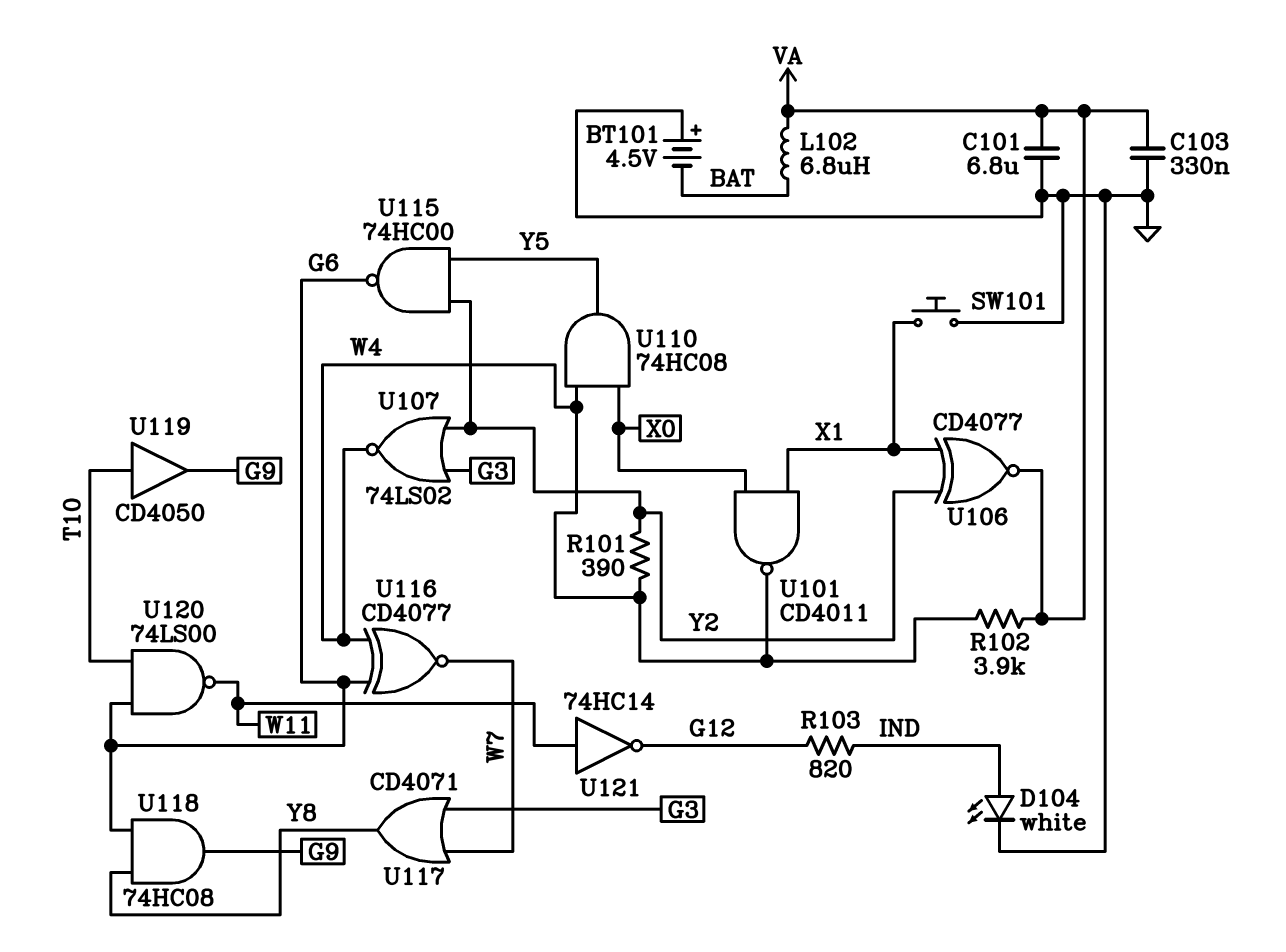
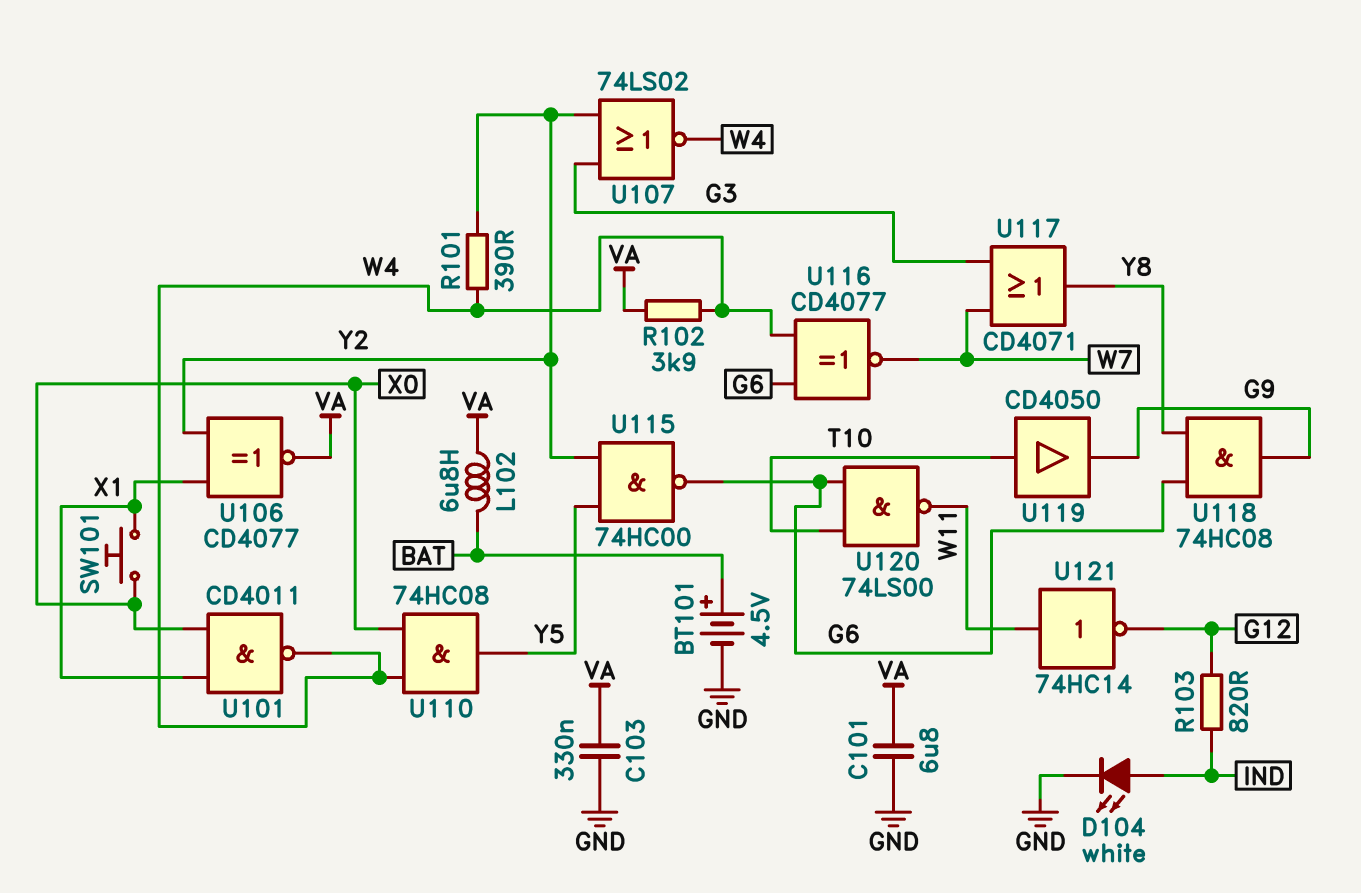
BT101: 4.5V (plus GND, minus BAT) -> 4.5V (plus BAT, minus GND)
SW101: button (GND, X1) -> button (X0, X1)

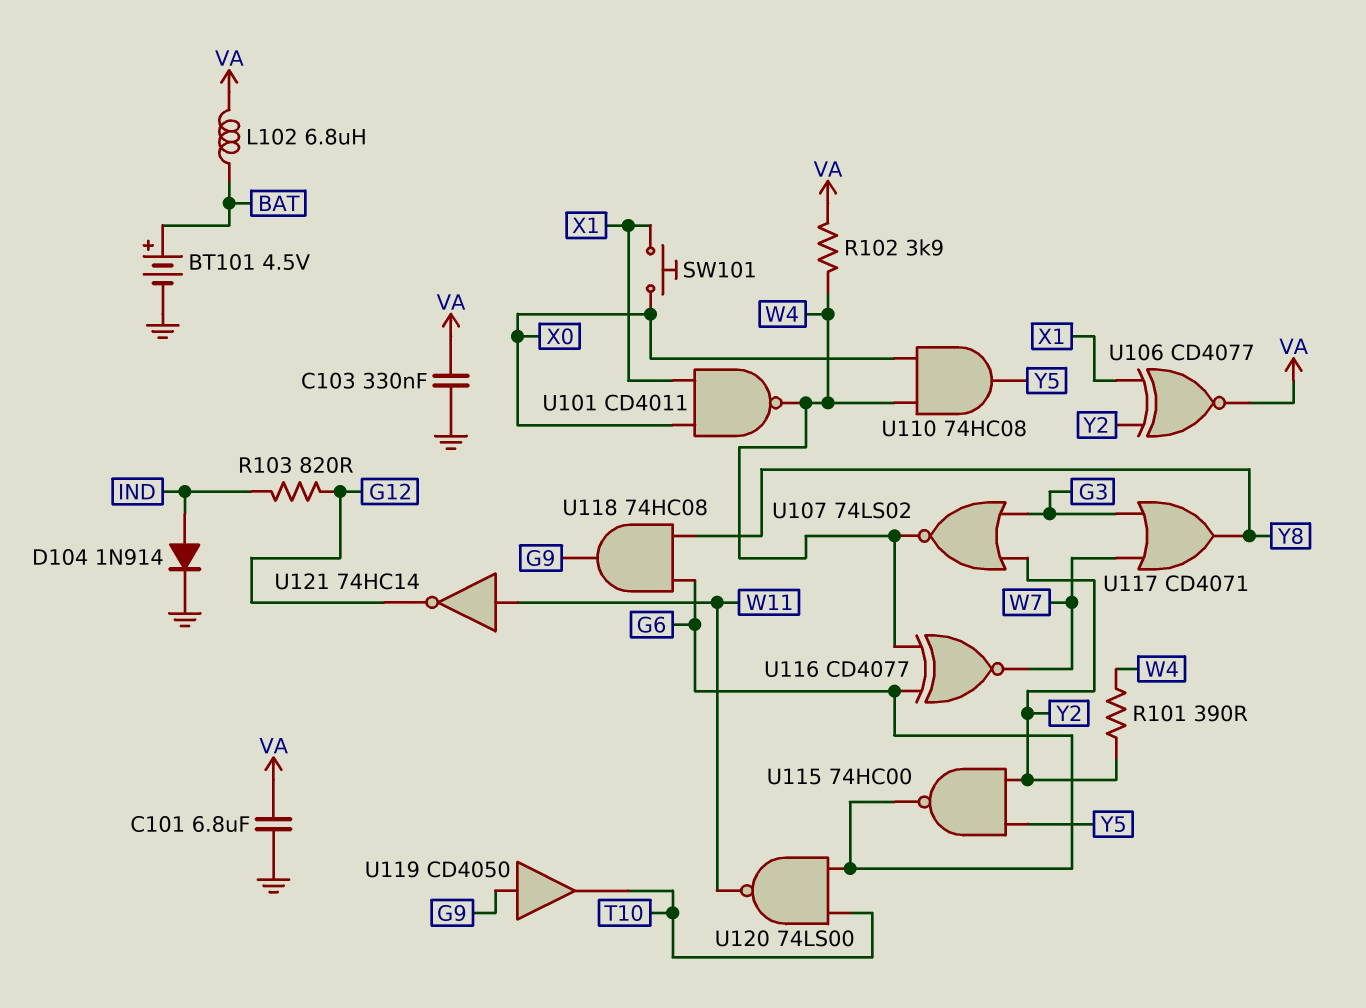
D104: LED white (A IND, K GND) -> diode 1N914 (A IND, K GND)
U119: buffer CD4050 (in T10, out G9) -> buffer CD4050 (in G9, out T10)

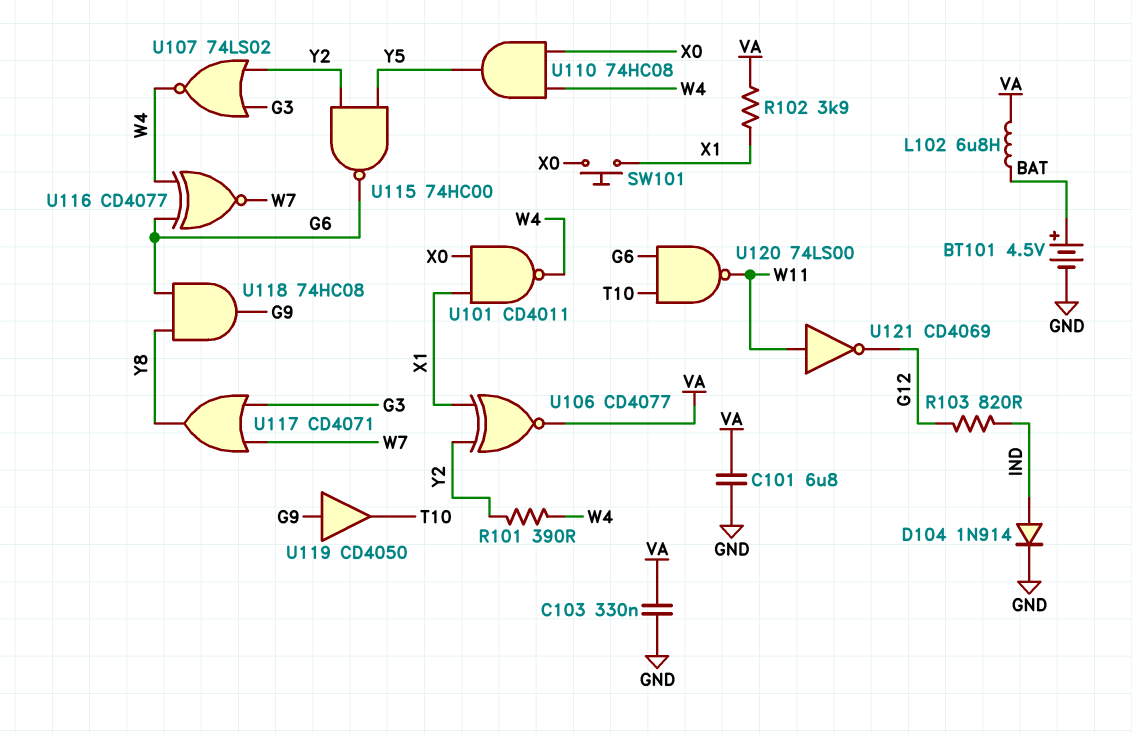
R102: 3.9k (VA, W4) -> 3.9k (VA, X1)
U121: NOT 74HC14 (in W11, out G12) -> NOT CD4069 (in W11, out G12)

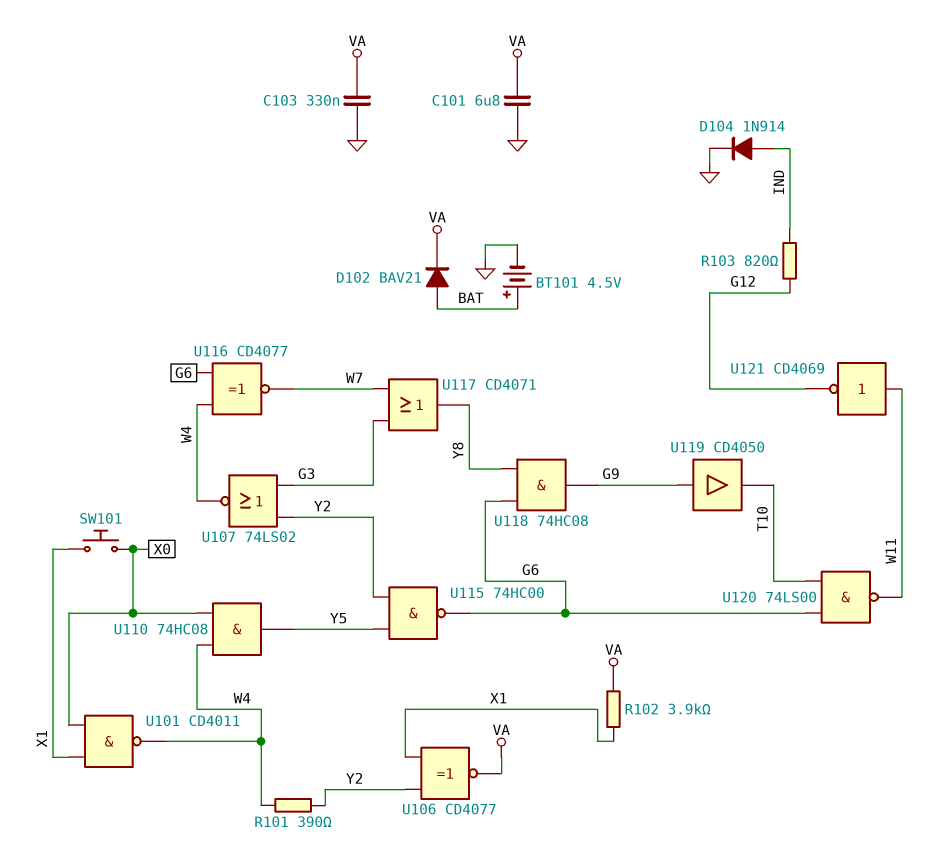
D102: none -> diode BAV21 (A BAT, K VA)
L102: 6.8uH (BAT, VA) -> none

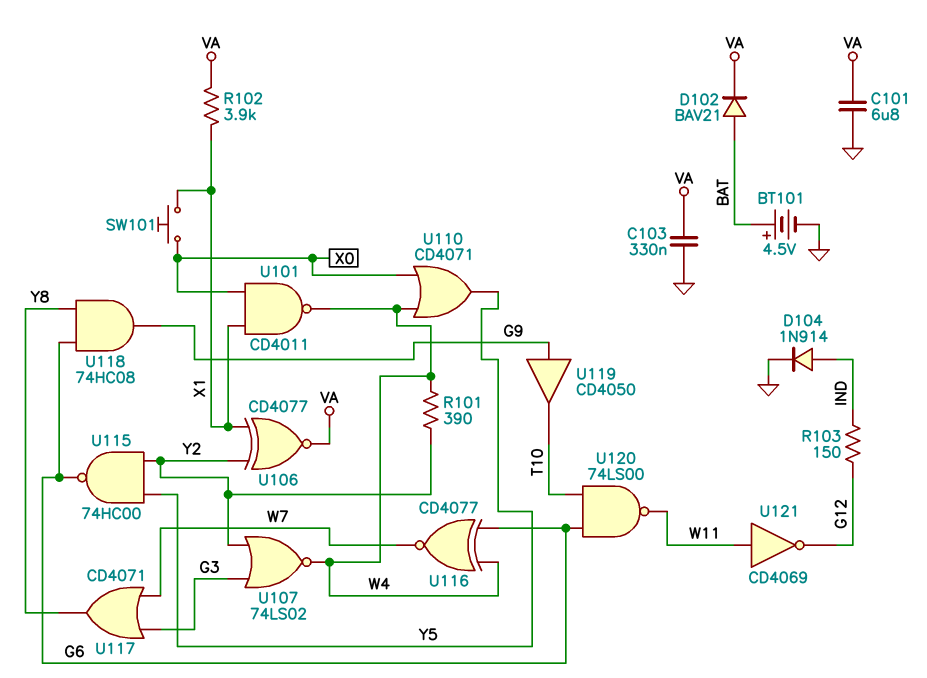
R103: 820 (G12, IND) -> 150 (G12, IND)
U110: AND 74HC08 (in W4, in X0, out Y5) -> OR CD4071 (in W4, in X0, out Y5)

